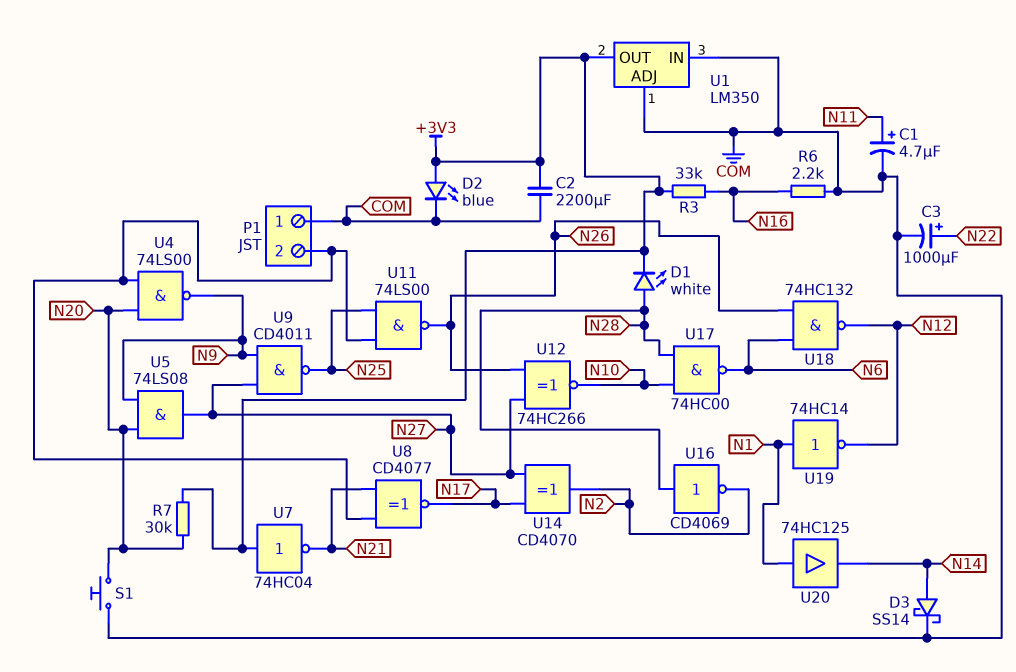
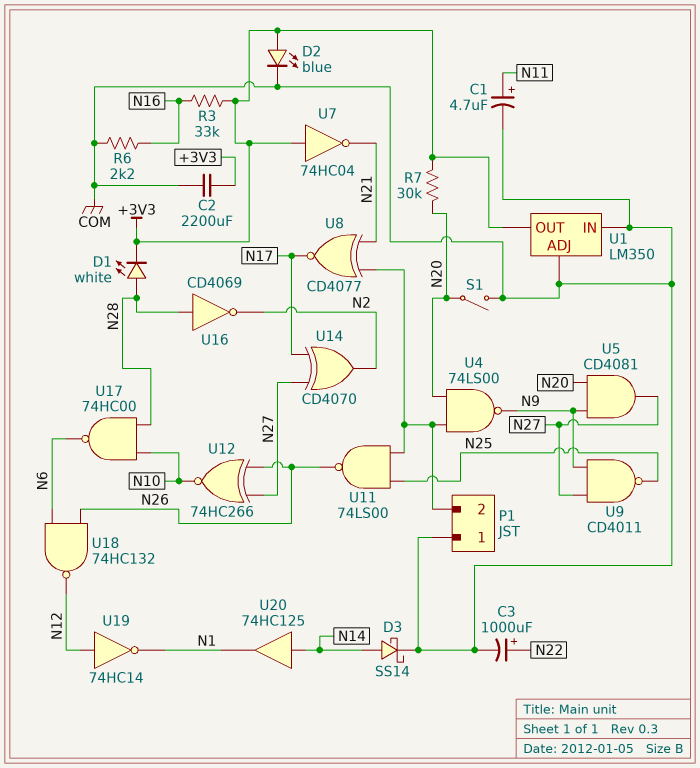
S1: button (COM, N20) -> switch (COM, N20)
U5: AND 74LS08 (in N9, in N20, out N27) -> AND CD4081 (in N9, in N20, out N27)
U19: NOT 74HC14 (in N1, out N12) -> NOT 74HC14 (in N12, out N1)
U20: buffer 74HC125 (in N1, out N14) -> buffer 74HC125 (in N14, out N1)

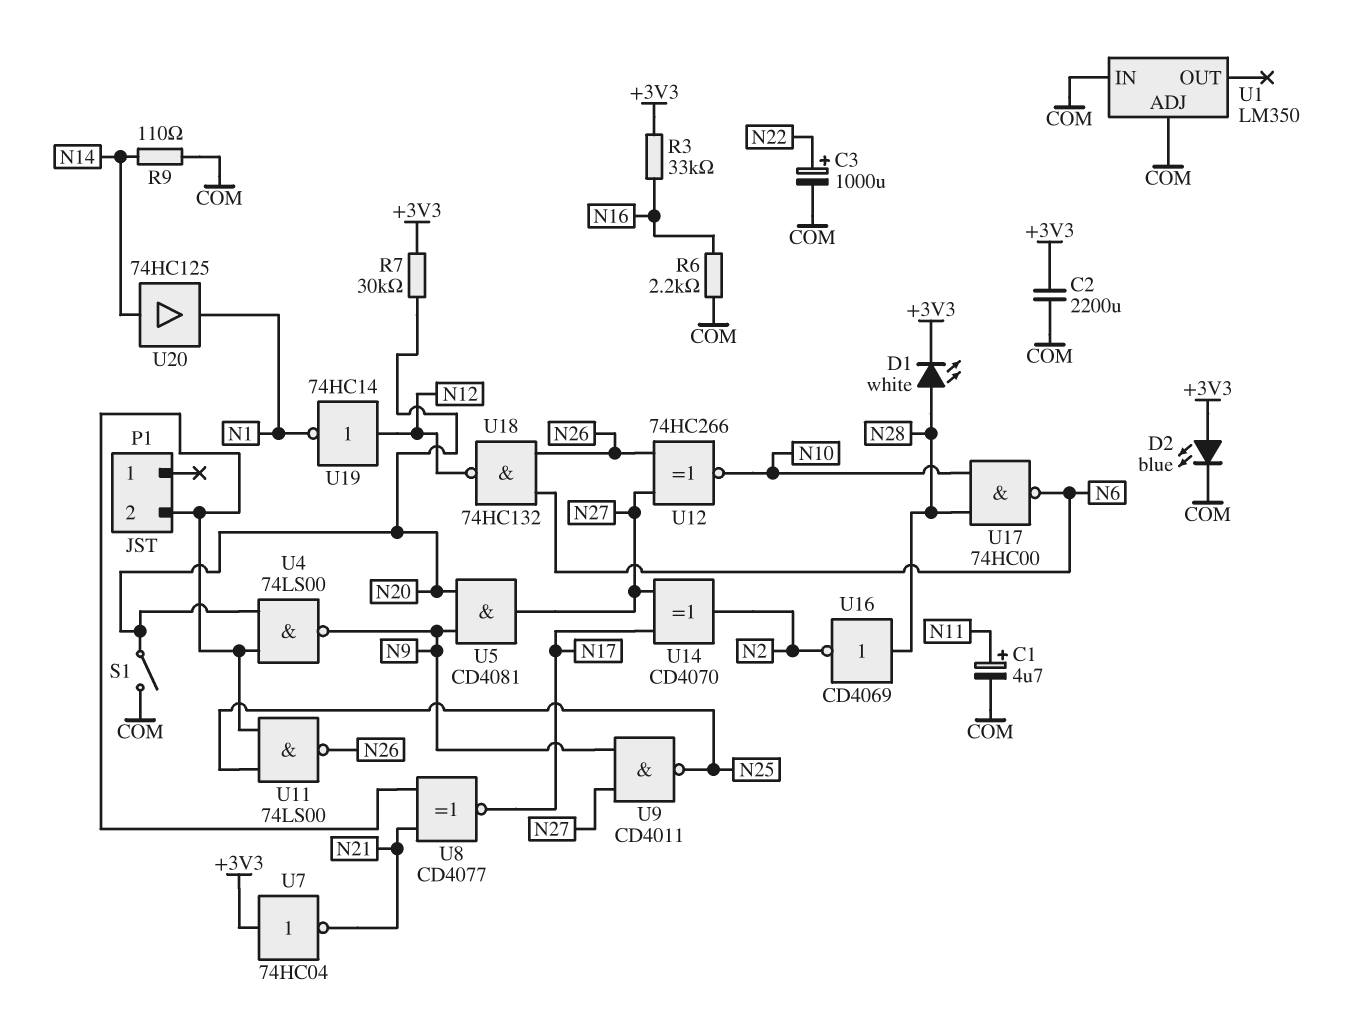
D3: schottky SS14 (A N14, K COM) -> none
P1 pin 1: COM -> none
R9: none -> 110 (COM, N14)
U1 pin OUT: +3V3 -> none

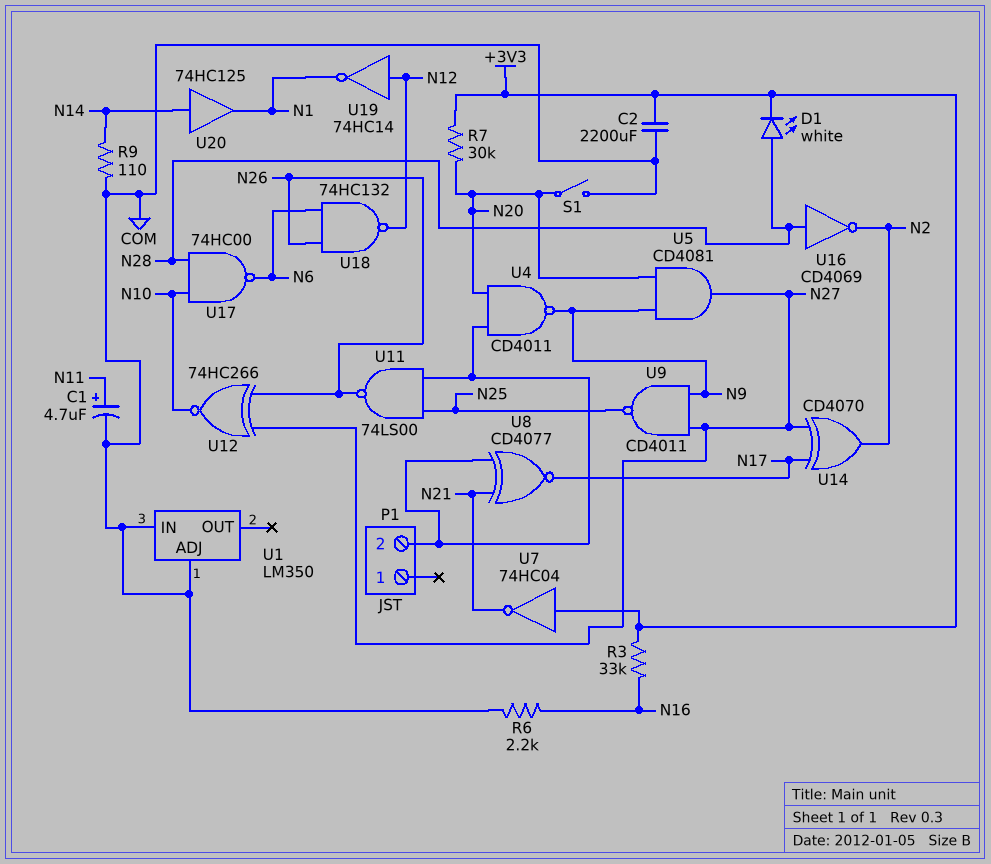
C3: 1000uF (plus N22, minus COM) -> none
D2: LED blue (A +3V3, K COM) -> none
U4: NAND 74LS00 (in N20, in P1/2, out N9) -> NAND CD4011 (in N20, in P1/2, out N9)

